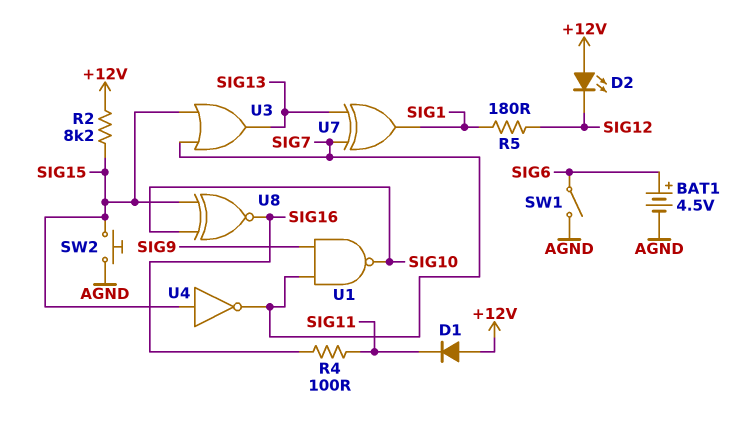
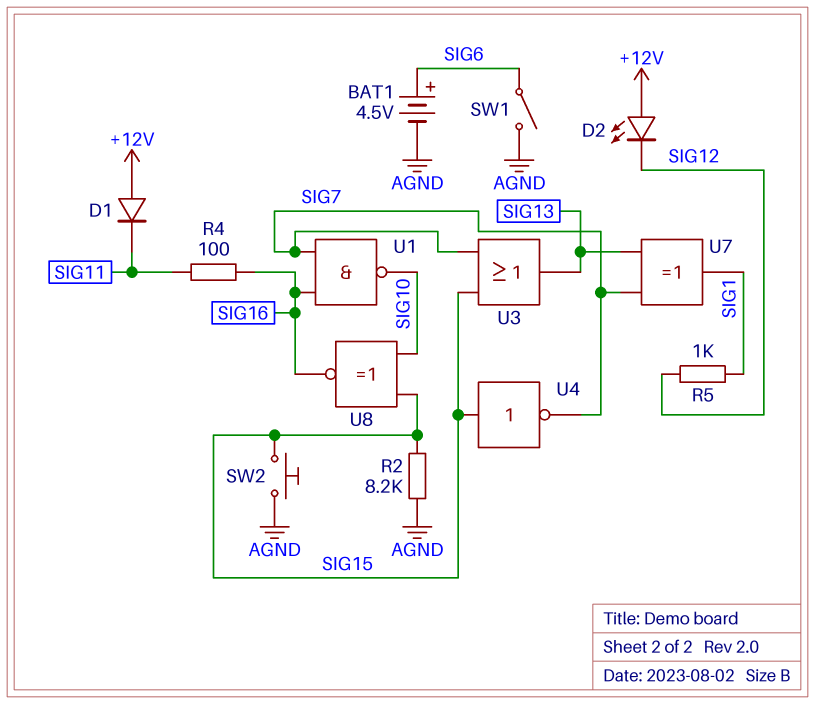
R2: 8.2k (+12V, SIG15) -> 8.2k (AGND, SIG15)
R5: 180 (SIG1, SIG12) -> 1k (SIG1, SIG12)
U1: NAND (in SIG7, in SIG9, out SIG10) -> NAND (in SIG7, in SIG16, out SIG10)

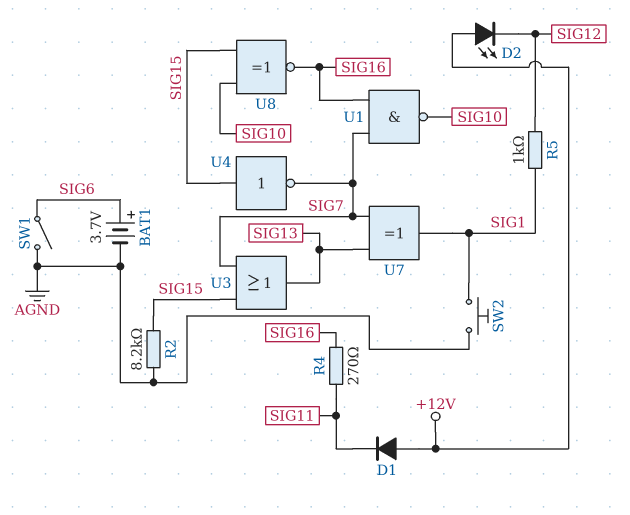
BAT1: 4.5V (plus SIG6, minus AGND) -> 3.7V (plus SIG6, minus AGND)
R4: 100 (SIG11, SIG16) -> 270 (SIG11, SIG16)
SW2: button (AGND, SIG15) -> button (AGND, SIG1)

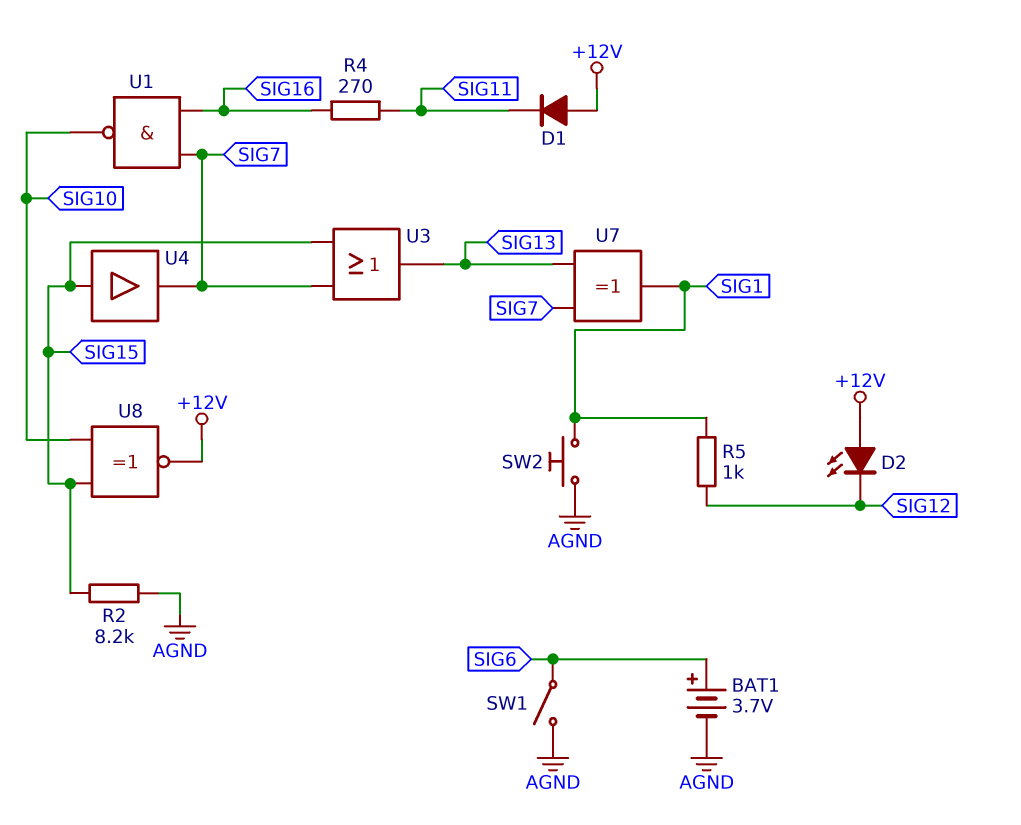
U4: NOT (in SIG15, out SIG7) -> buffer (in SIG15, out SIG7)
U8: XNOR (in SIG10, in SIG15, out SIG16) -> XNOR (in SIG10, in SIG15, out +12V)

